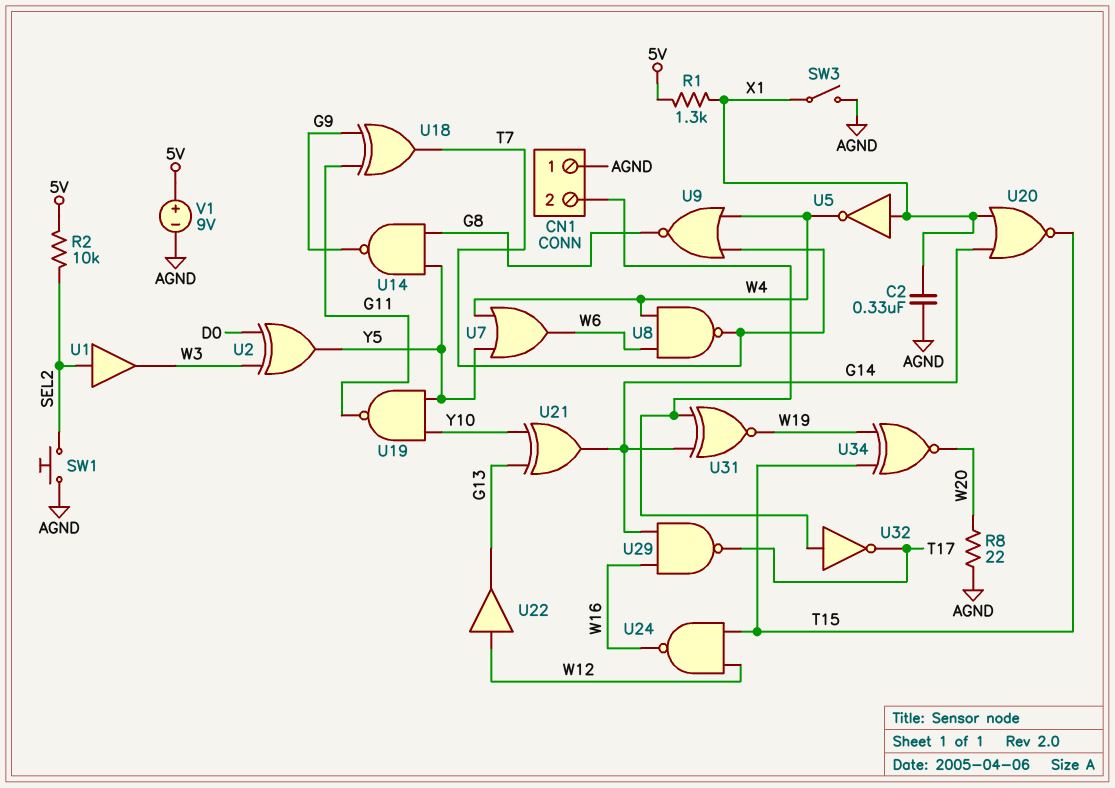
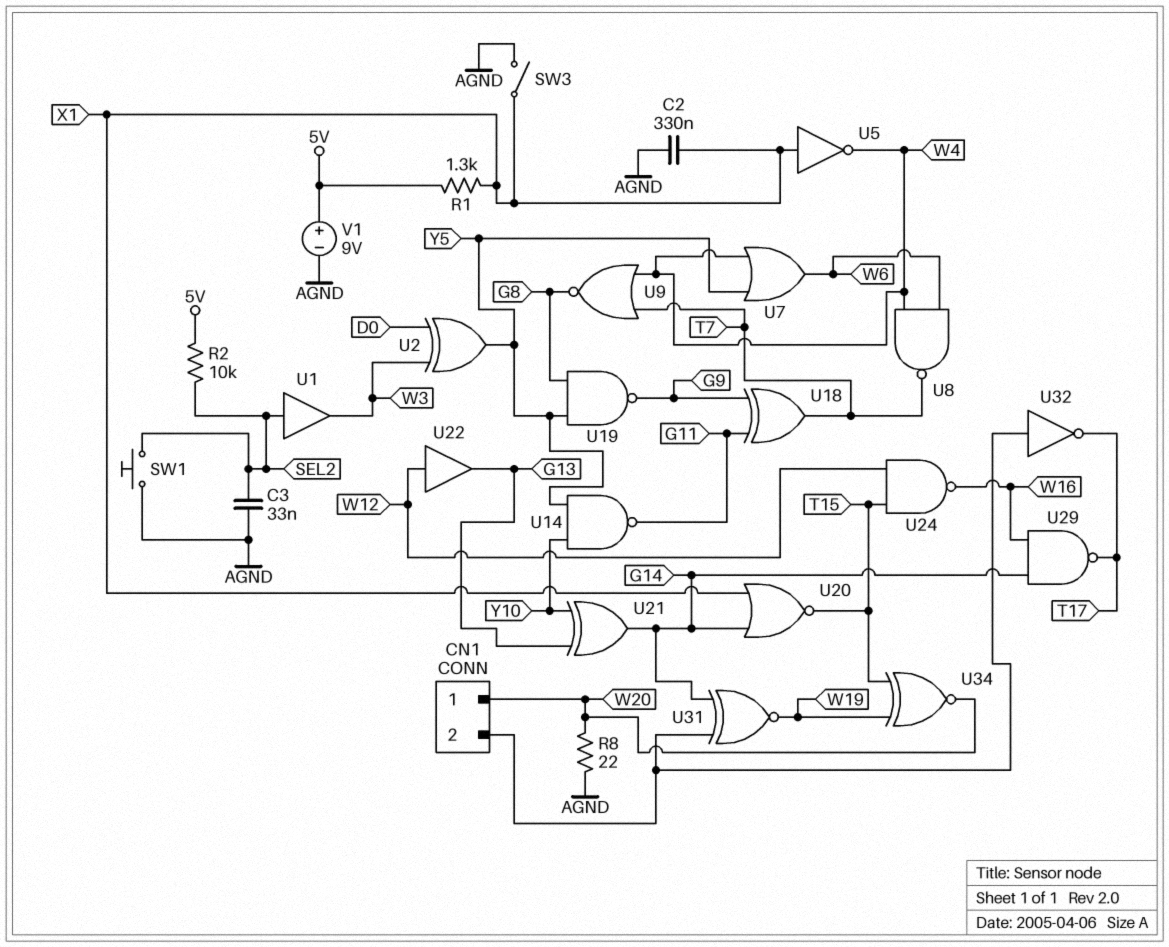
C3: none -> 33nF (AGND, SEL2)
CN1 pin 1: AGND -> W20
U14: NAND (in G8, in Y5, out G9) -> NAND (in Y5, in Y10, out G11)
U19: NAND (in Y5, in Y10, out G11) -> NAND (in G8, in Y5, out G9)

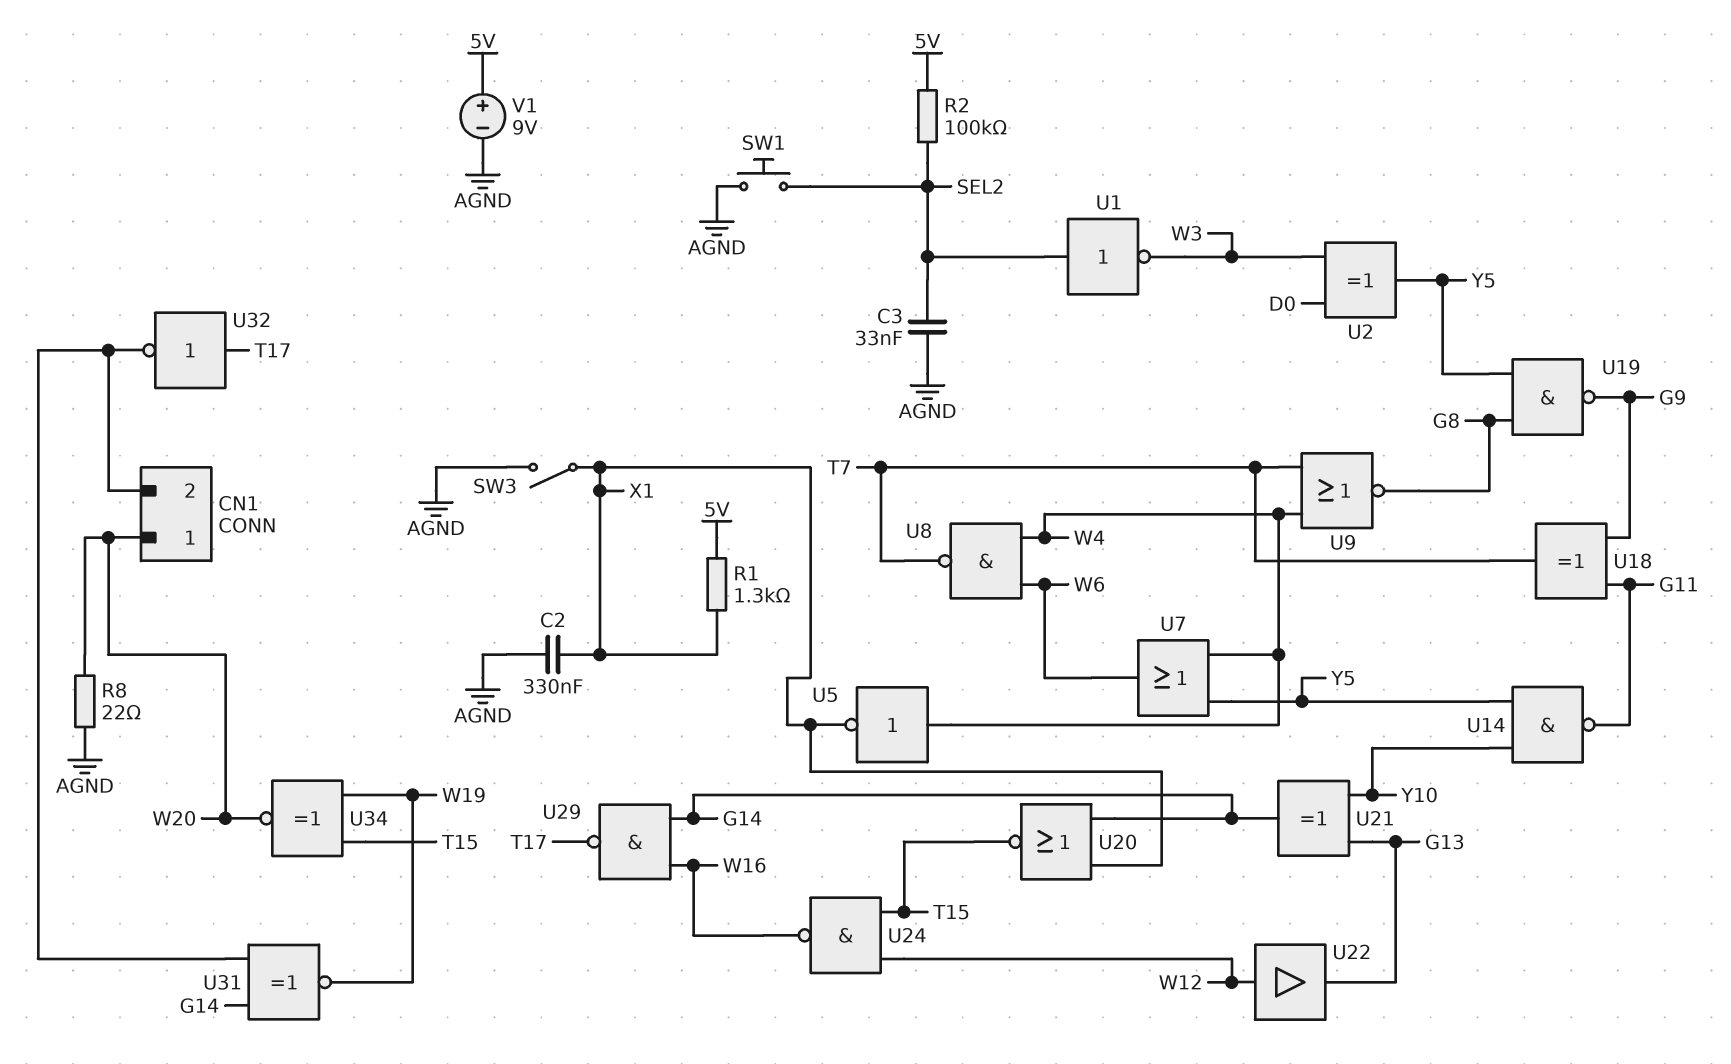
R2: 10k (5V, SEL2) -> 100k (5V, SEL2)
U1: buffer (in SEL2, out W3) -> NOT (in SEL2, out W3)
U5: NOT (in X1, out W4) -> NOT (in W4, out X1)
U32: NOT (in CN1/2, out T17) -> NOT (in T17, out CN1/2)

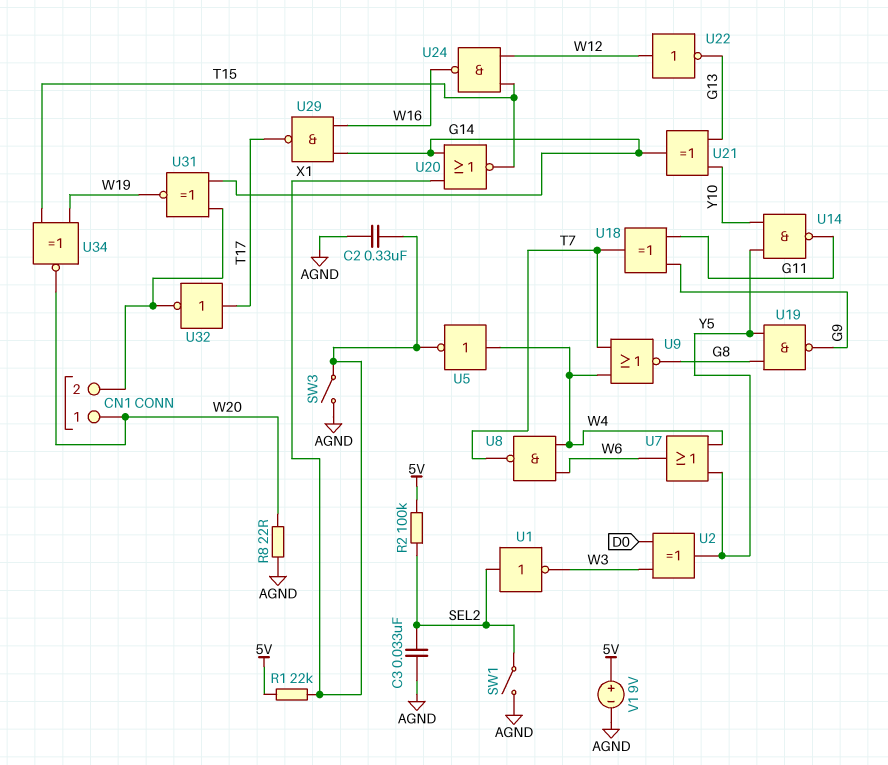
R1: 1.3k (5V, X1) -> 22k (5V, X1)
SW1: button (AGND, SEL2) -> switch (AGND, SEL2)
U22: buffer (in W12, out G13) -> NOT (in W12, out G13)

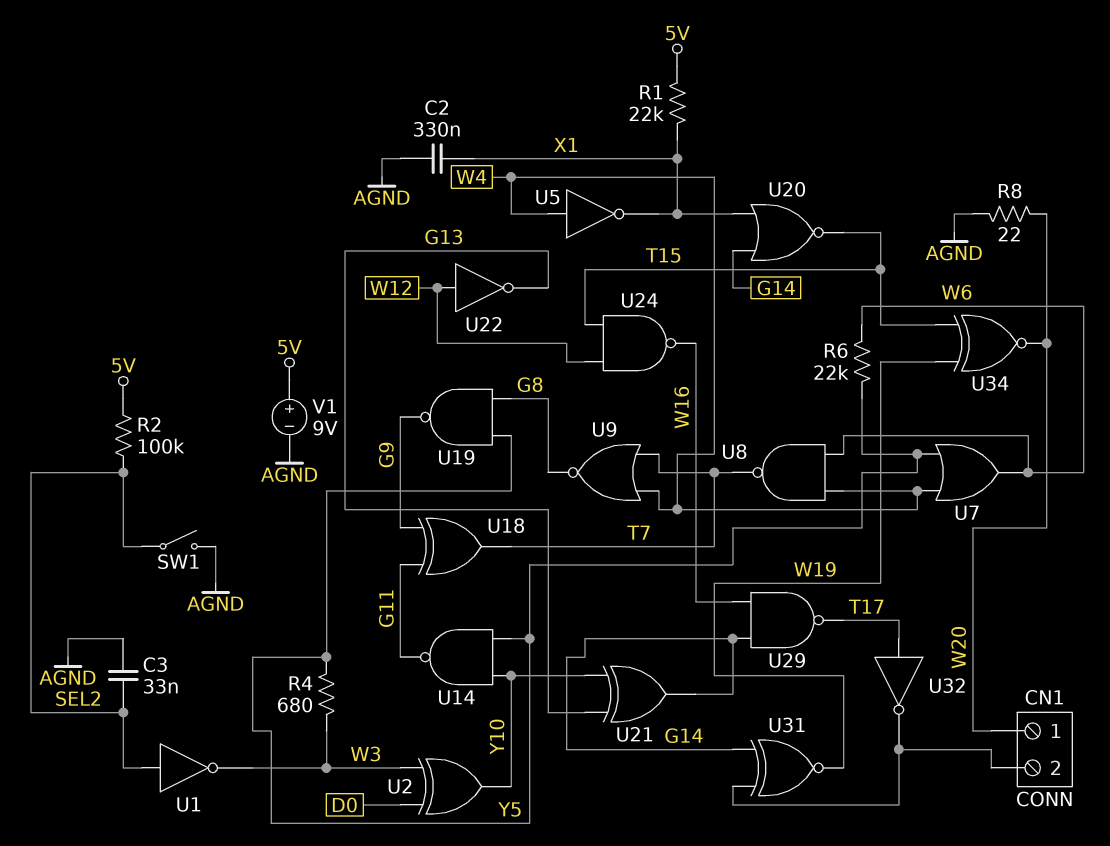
R4: none -> 680 (W3, Y5)
R6: none -> 22k (W6, Y5)
SW3: switch (AGND, X1) -> none
U2: XOR (in D0, in W3, out Y5) -> XOR (in D0, in W3, out Y10)

